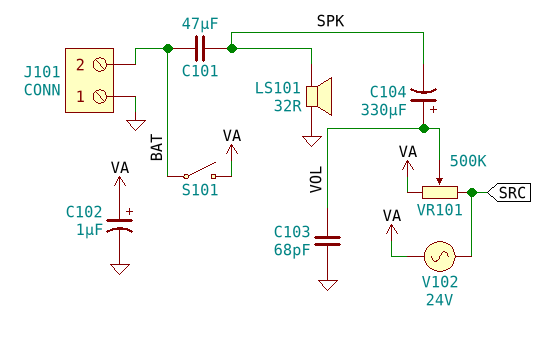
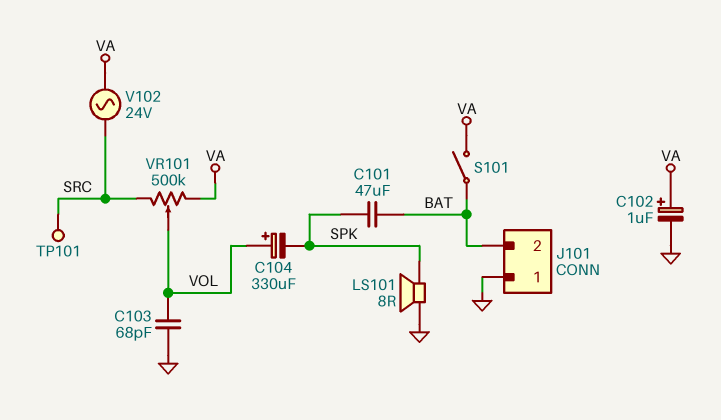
LS101: speaker 32R (GND, SPK) -> speaker 8R (GND, SPK)
TP101: none -> test point (SRC)

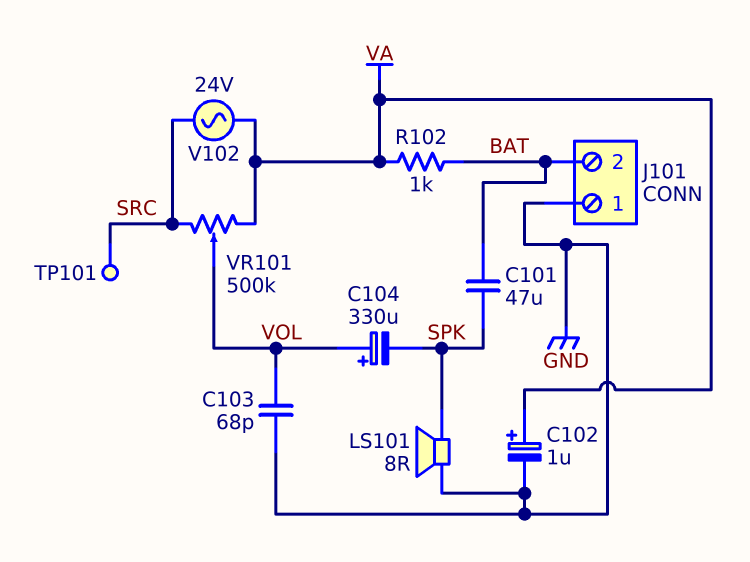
R102: none -> 1k (BAT, VA)
S101: switch (BAT, VA) -> none

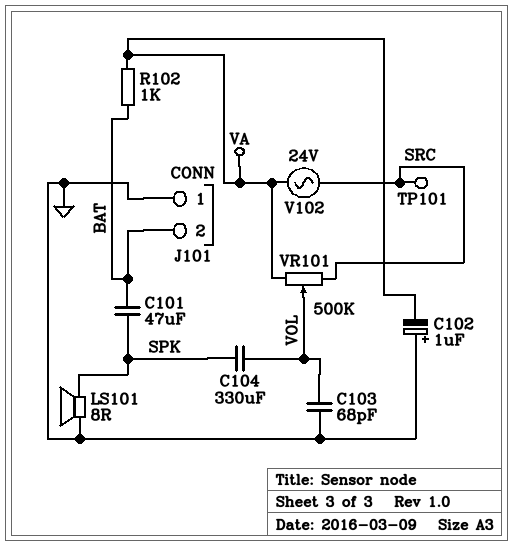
C102: 1uF (plus VA, minus GND) -> 1uF (plus GND, minus VA)
C104: 330uF (plus VOL, minus SPK) -> 330uF (SPK, VOL)

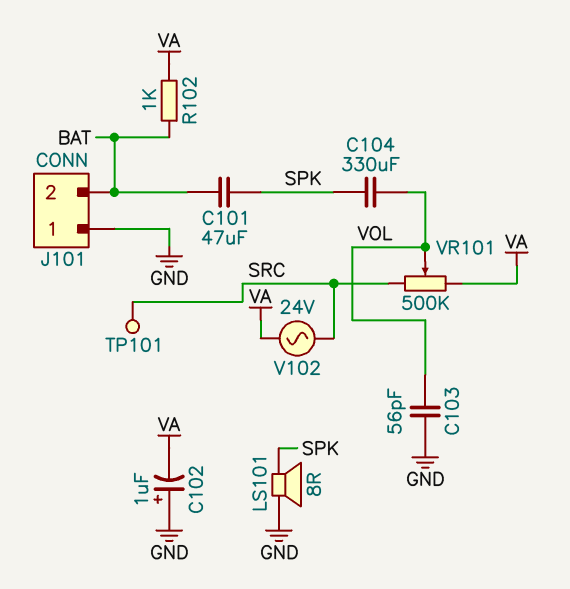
C103: 68pF (GND, VOL) -> 56pF (GND, VOL)

